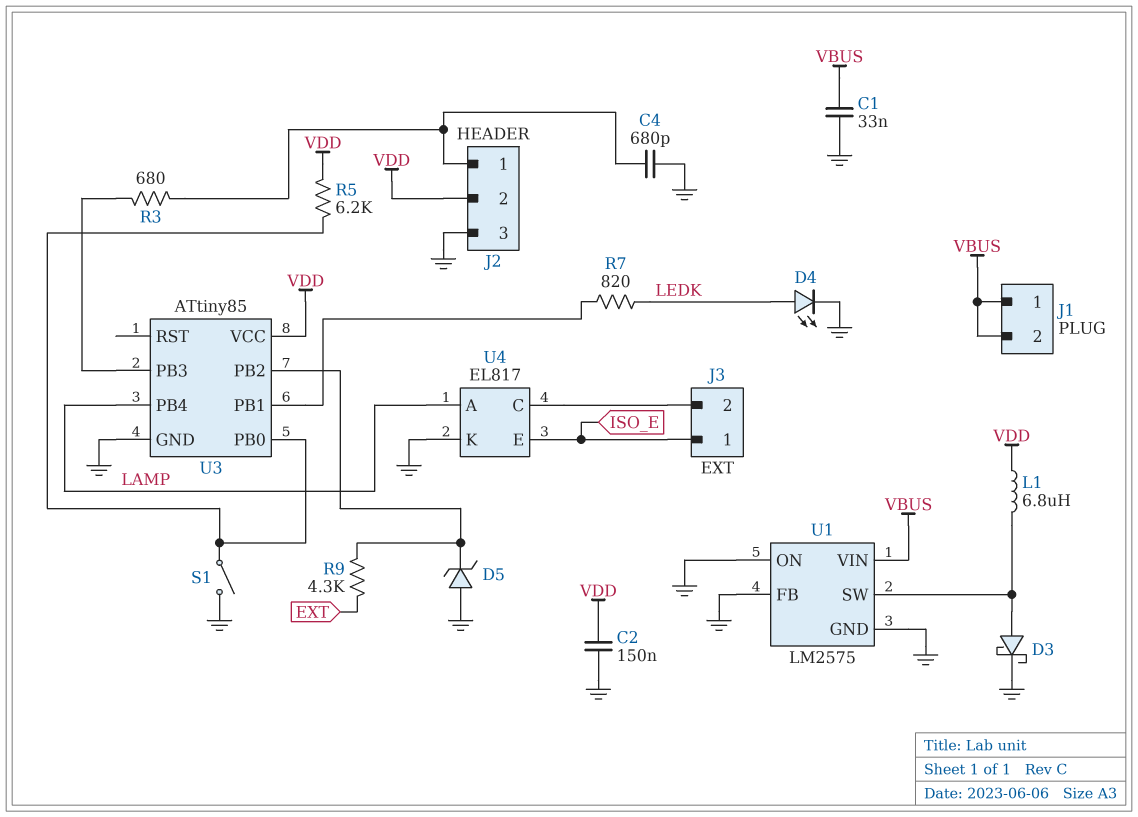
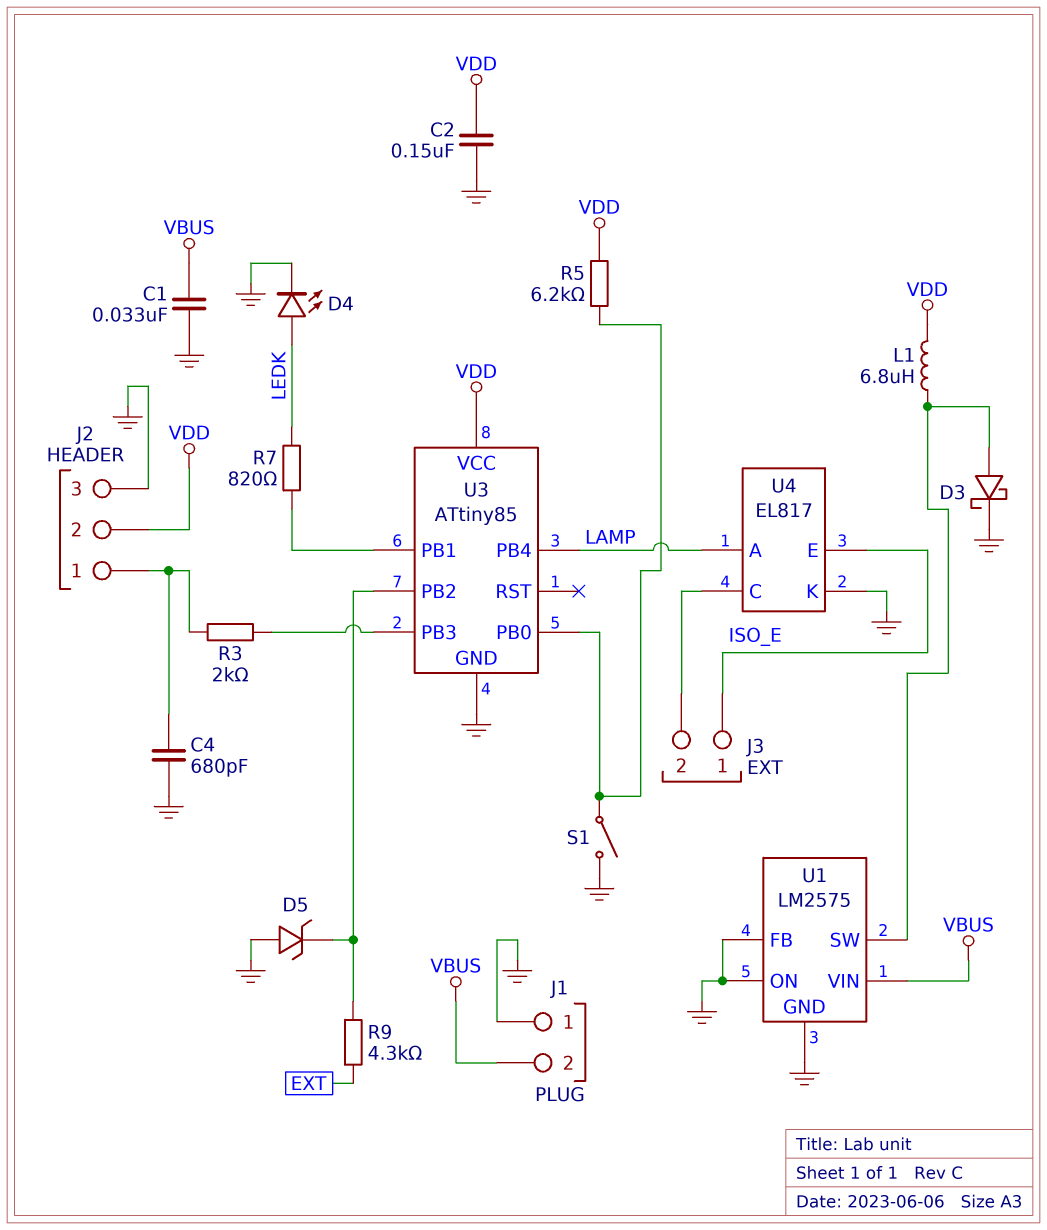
J1 pin 1: VBUS -> GND
R3: 680 (J2/1, U3/PB3) -> 2k (J2/1, U3/PB3)

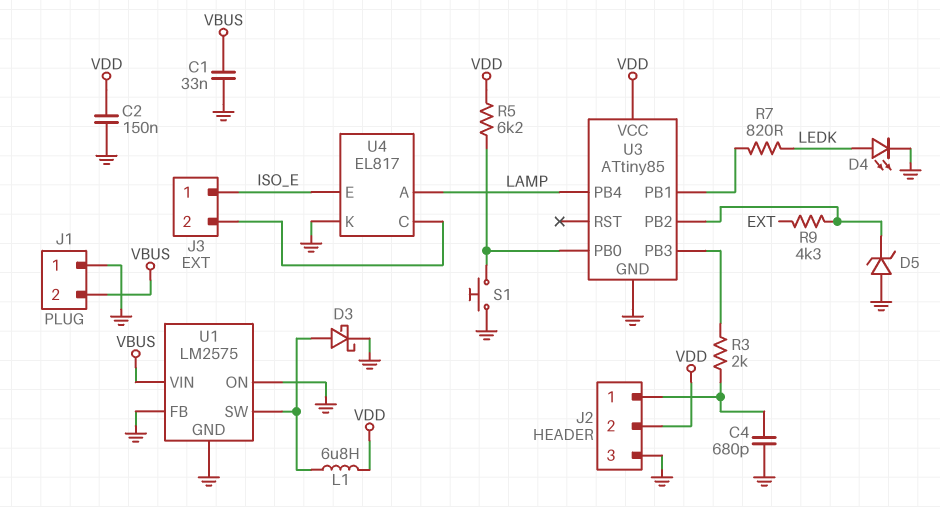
S1: switch (GND, U3/PB0) -> button (GND, U3/PB0)

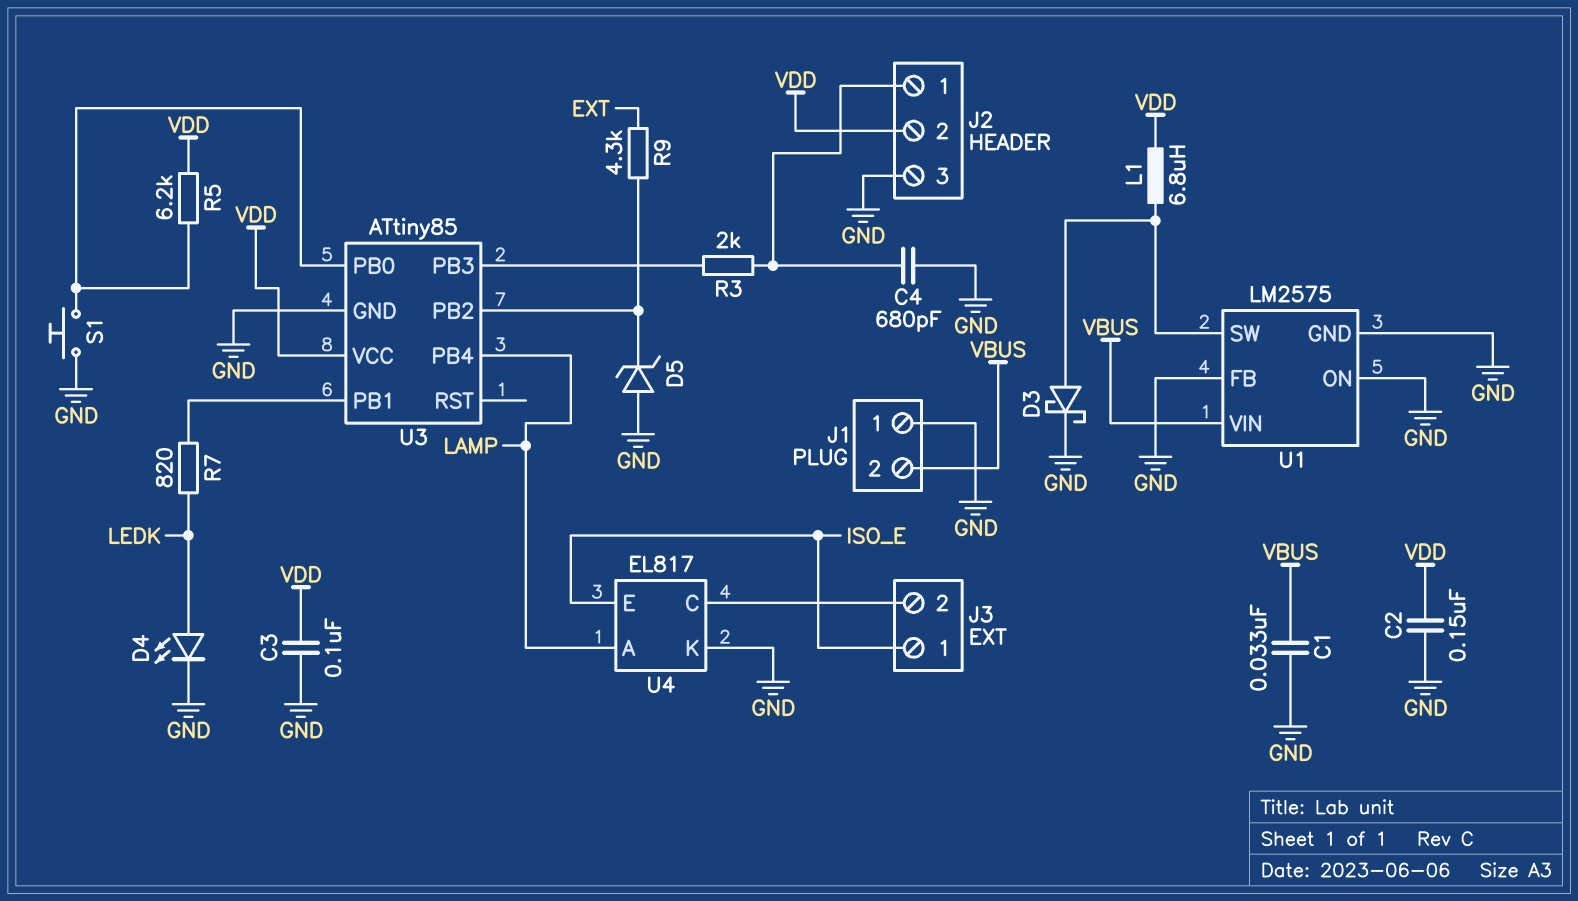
C3: none -> 100nF (GND, VDD)

